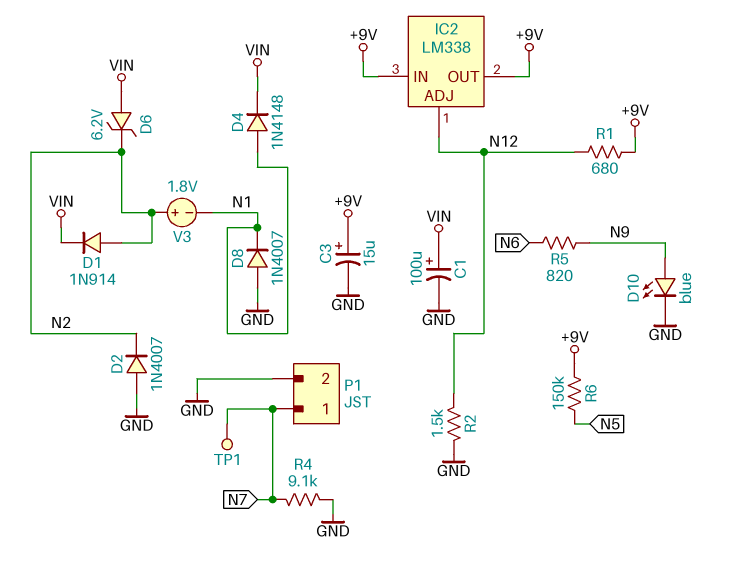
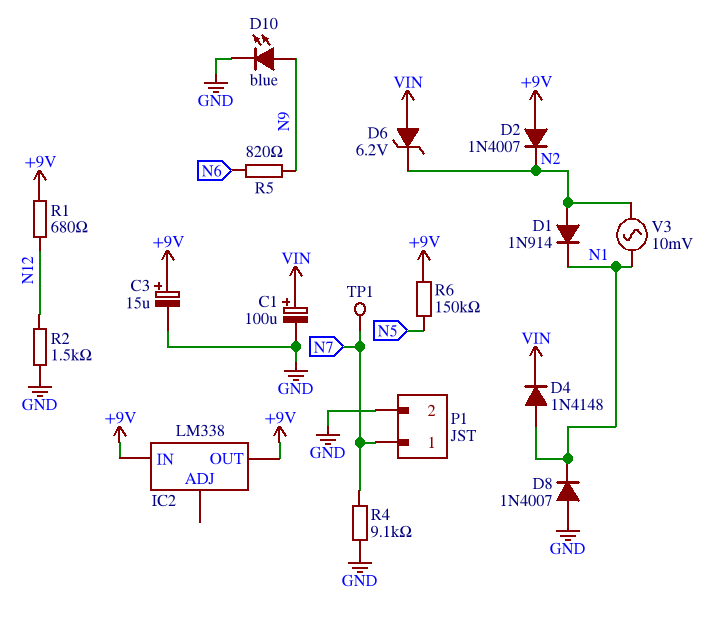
D1: diode 1N914 (A N2, K VIN) -> diode 1N914 (A N2, K N1)
D2: diode 1N4007 (A GND, K N2) -> diode 1N4007 (A +9V, K N2)
IC2 pin ADJ: N12 -> none
V3: 1.8V (plus N2, minus N1) -> AC 10mV (N1, N2)

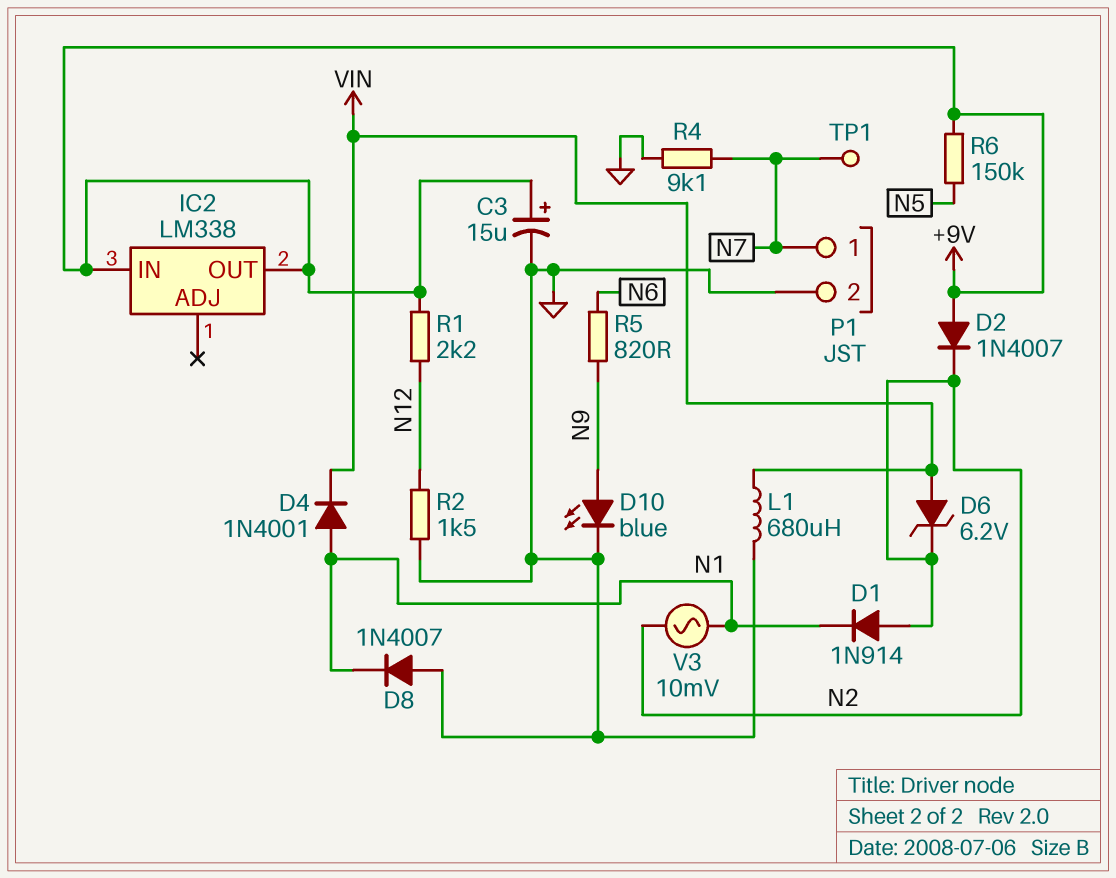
C1: 100uF (plus VIN, minus GND) -> none
D4: diode 1N4148 (A N1, K VIN) -> diode 1N4001 (A N1, K VIN)
L1: none -> 680uH (GND, VIN)
R1: 680 (+9V, N12) -> 2.2k (+9V, N12)

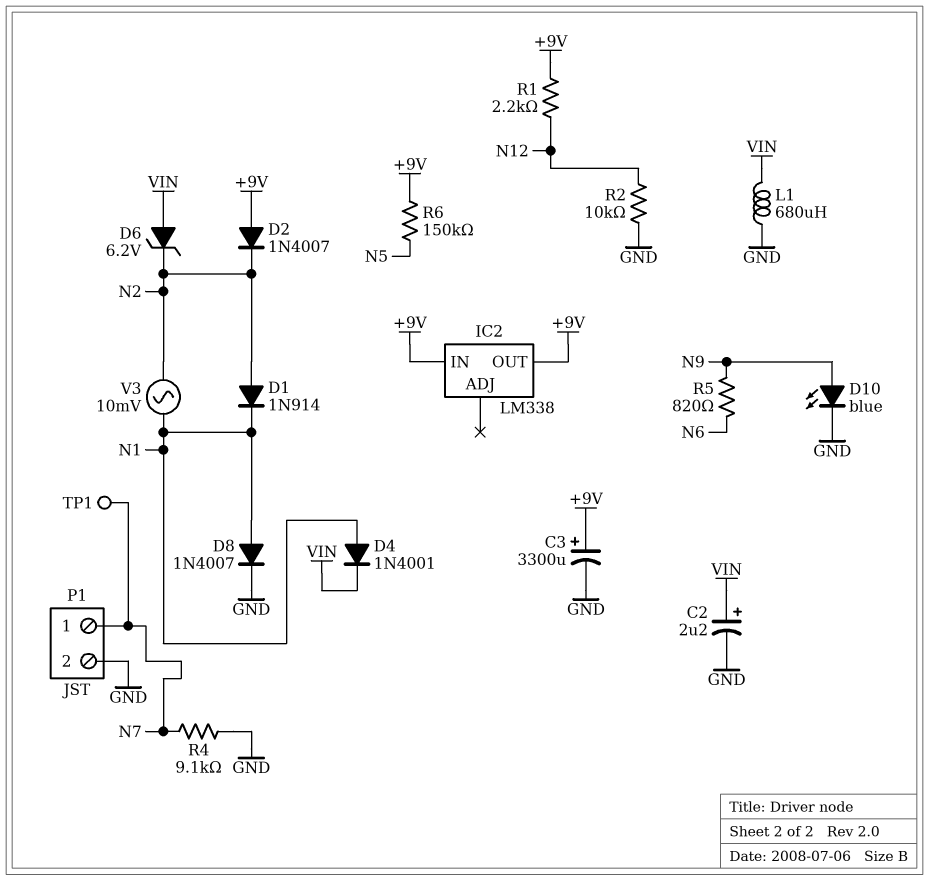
C2: none -> 2.2uF (plus VIN, minus GND)
C3: 15uF (plus +9V, minus GND) -> 3300uF (plus +9V, minus GND)
D8: diode 1N4007 (A GND, K N1) -> diode 1N4007 (A N1, K GND)
R2: 1.5k (GND, N12) -> 10k (GND, N12)

